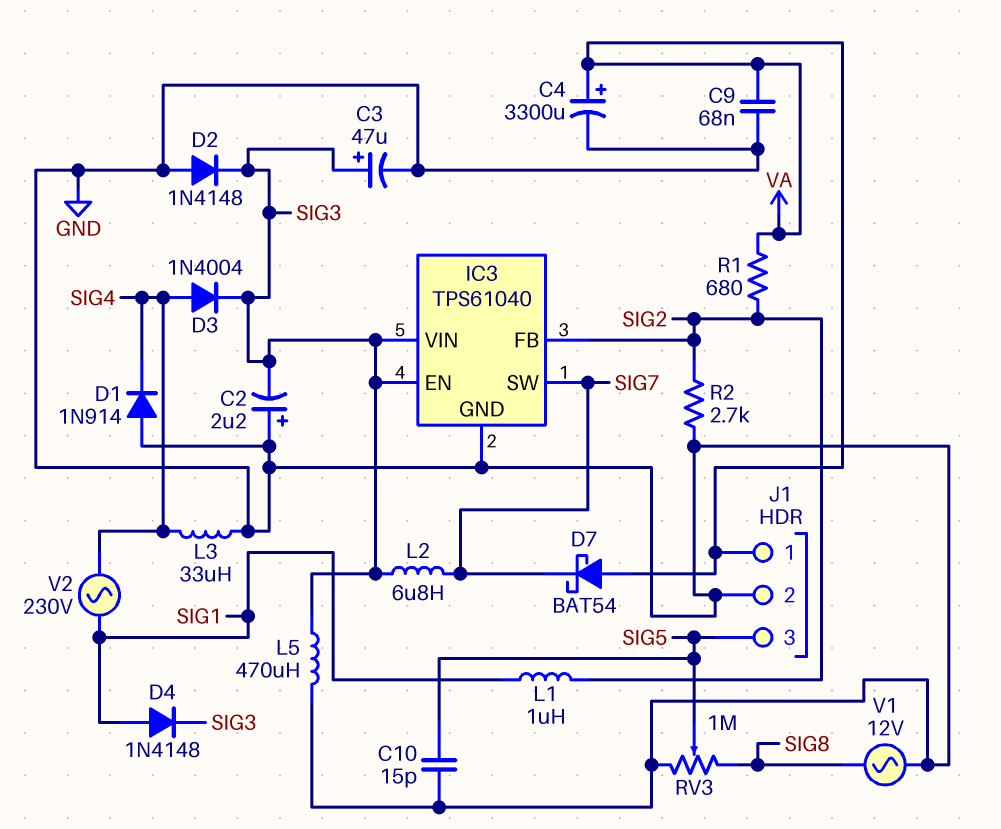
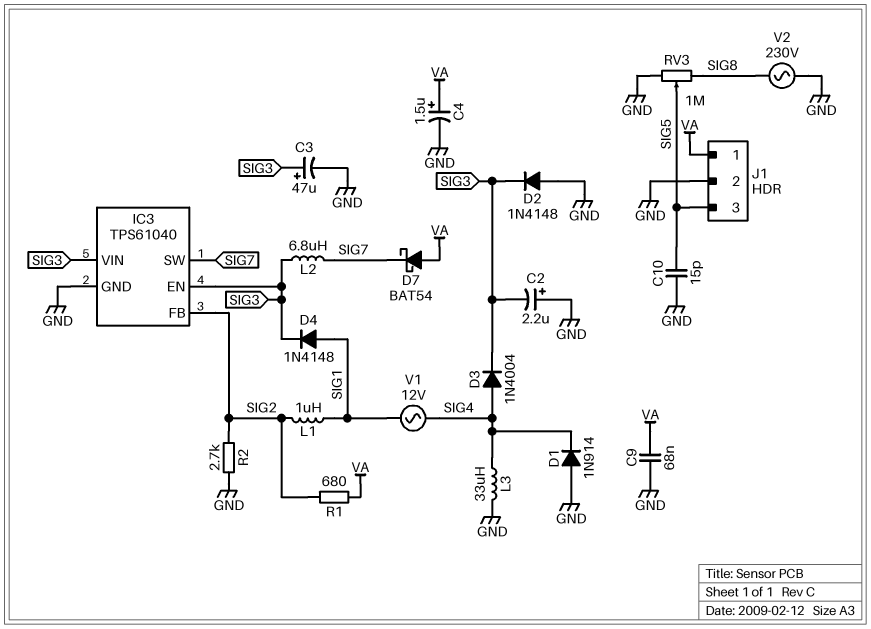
C4: 3300uF (plus VA, minus GND) -> 1.5uF (plus VA, minus GND)
L5: 470uH (GND, SIG3) -> none
V1: AC 12V (GND, SIG8) -> AC 12V (SIG1, SIG4)
V2: AC 230V (SIG1, SIG4) -> AC 230V (GND, SIG8)

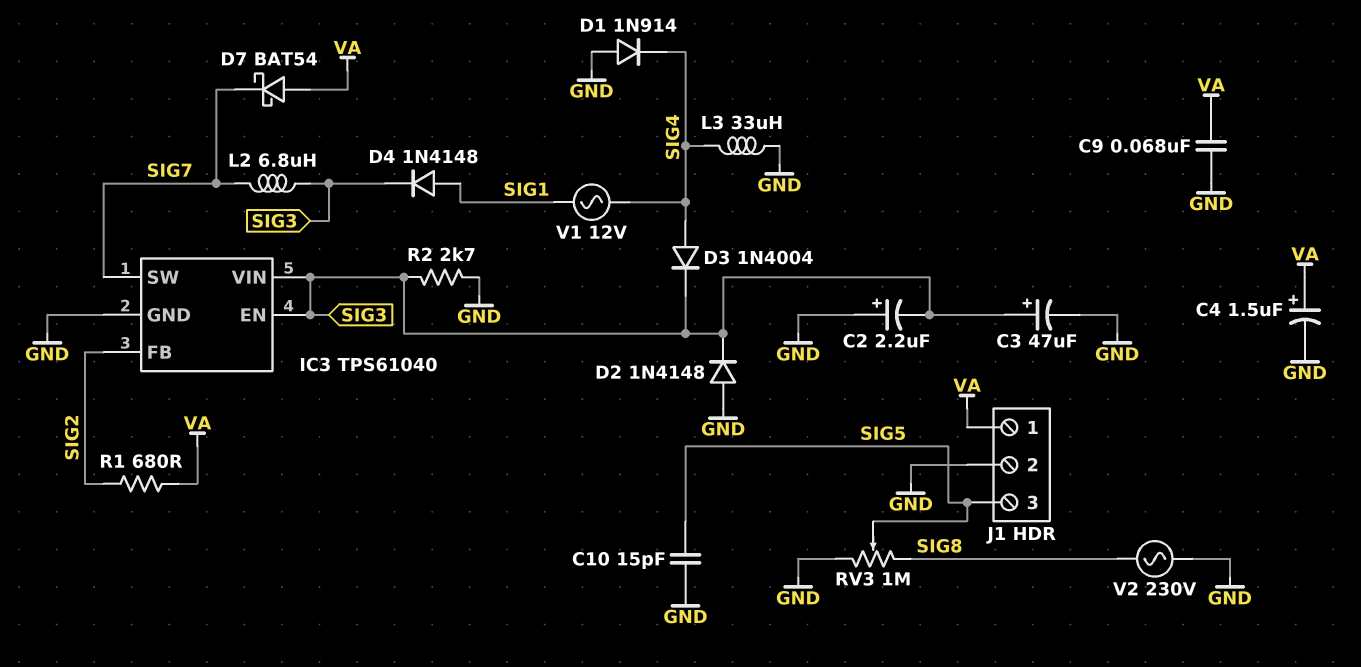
L1: 1uH (SIG1, SIG2) -> none
R2: 2.7k (GND, SIG2) -> 2.7k (GND, SIG3)

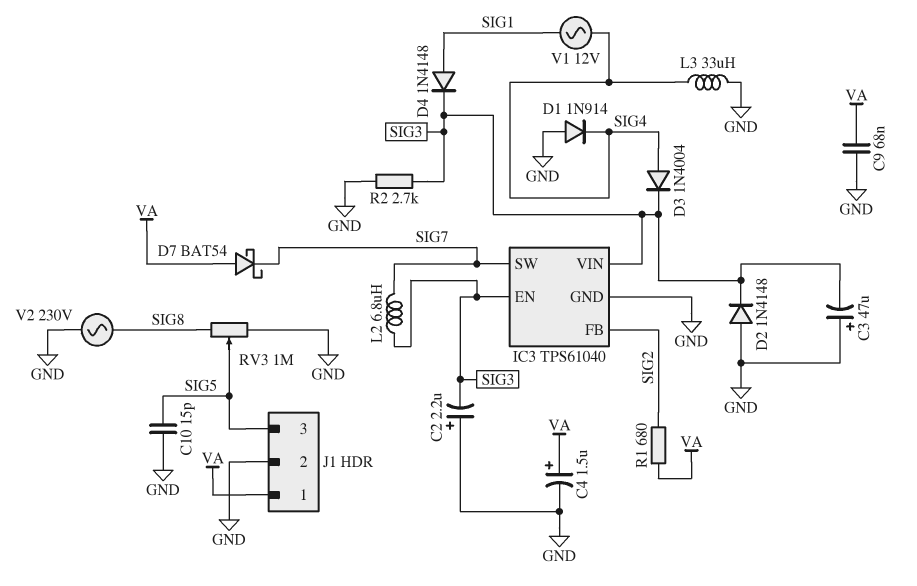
C3: 47uF (plus SIG3, minus GND) -> 47uF (plus GND, minus SIG3)

